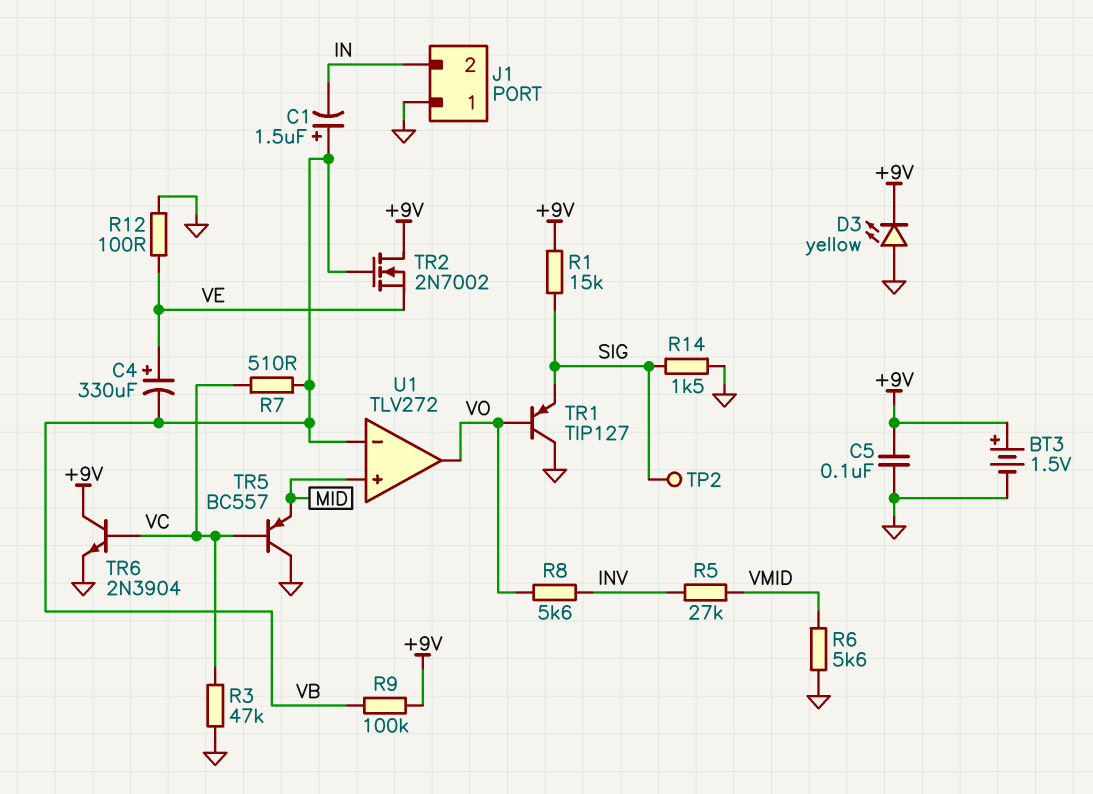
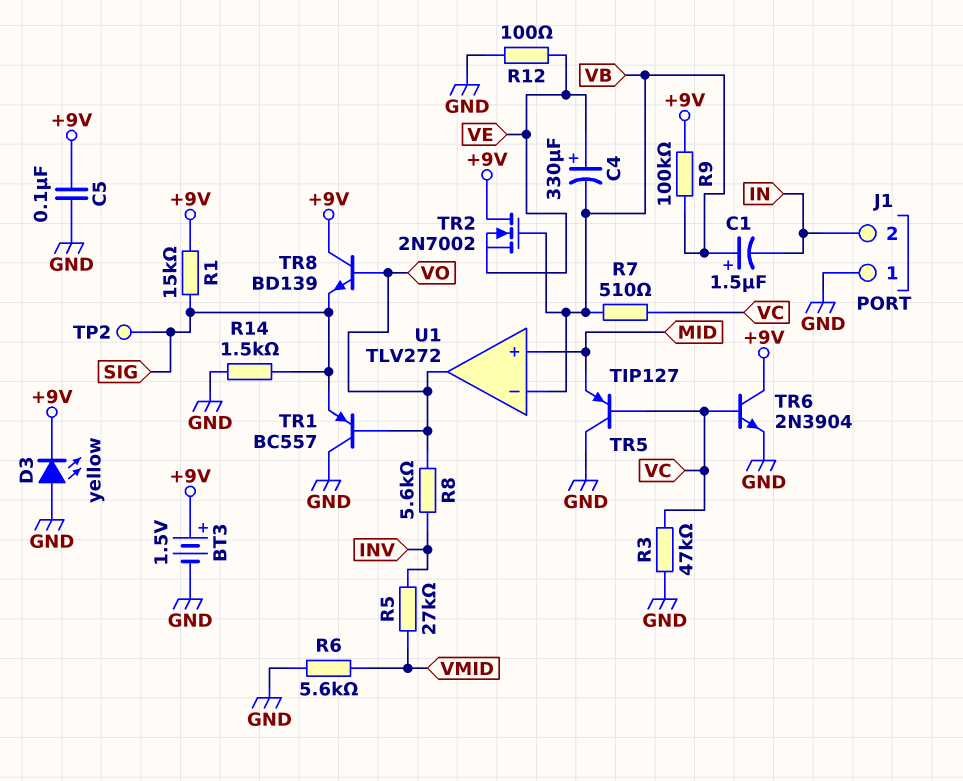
TR1: PNP TIP127 (B VO, C GND, E SIG) -> PNP BC557 (B VO, C GND, E SIG)
TR5: PNP BC557 (B VC, C GND, E MID) -> PNP TIP127 (B VC, C GND, E MID)
TR8: none -> NPN BD139 (B VO, C +9V, E SIG)

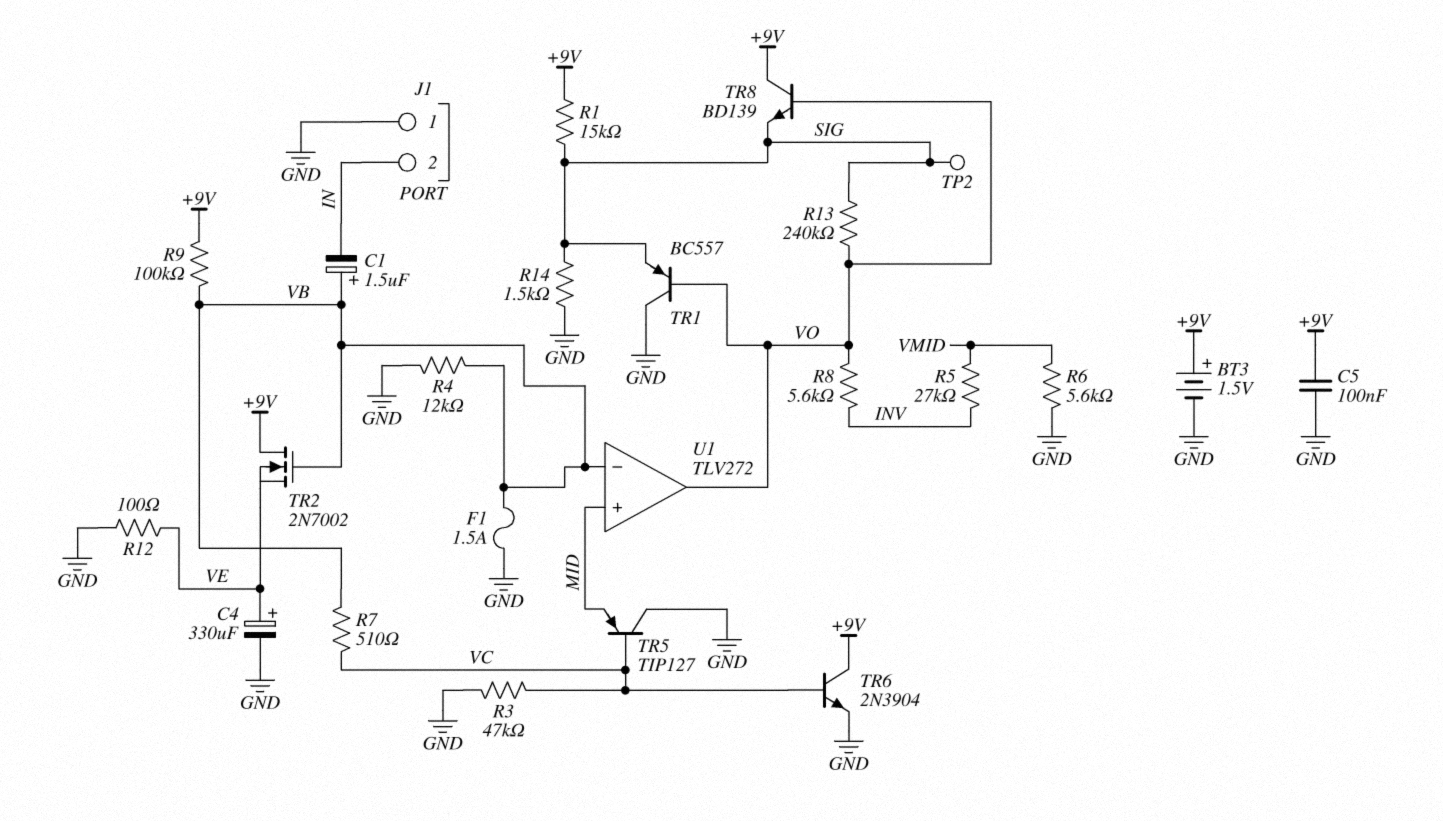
C4: 330uF (plus VE, minus VB) -> 330uF (plus VE, minus GND)
D3: LED yellow (A GND, K +9V) -> none
F1: none -> 1.5A (GND, VB)
R4: none -> 12k (GND, VB)
R13: none -> 240k (SIG, VO)

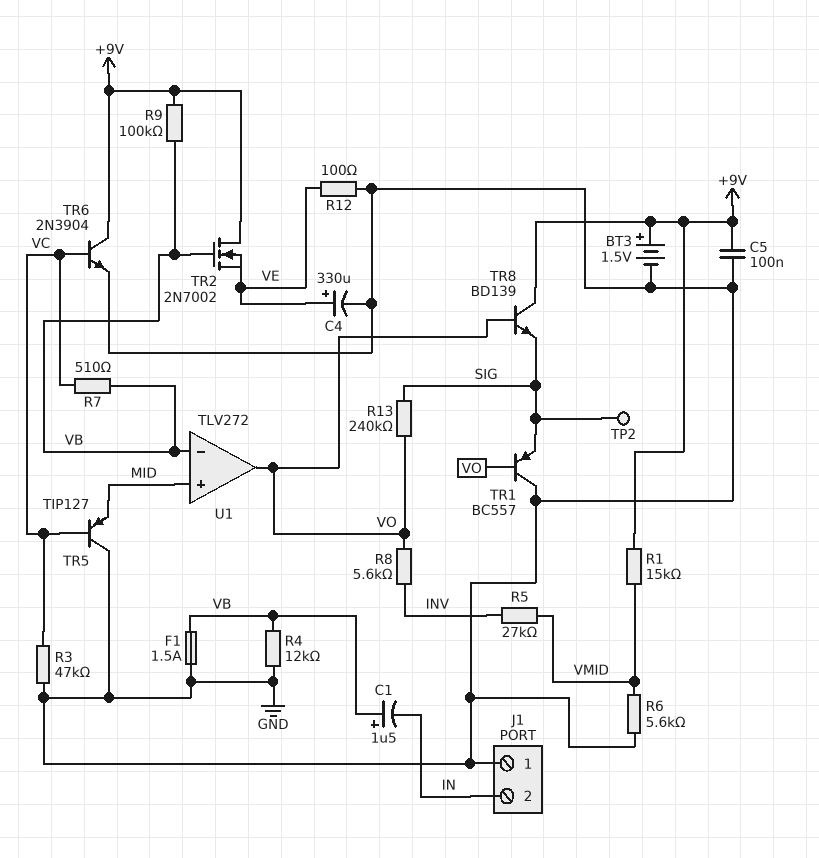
R1: 15k (+9V, SIG) -> 15k (+9V, VMID)
R14: 1.5k (GND, SIG) -> none

